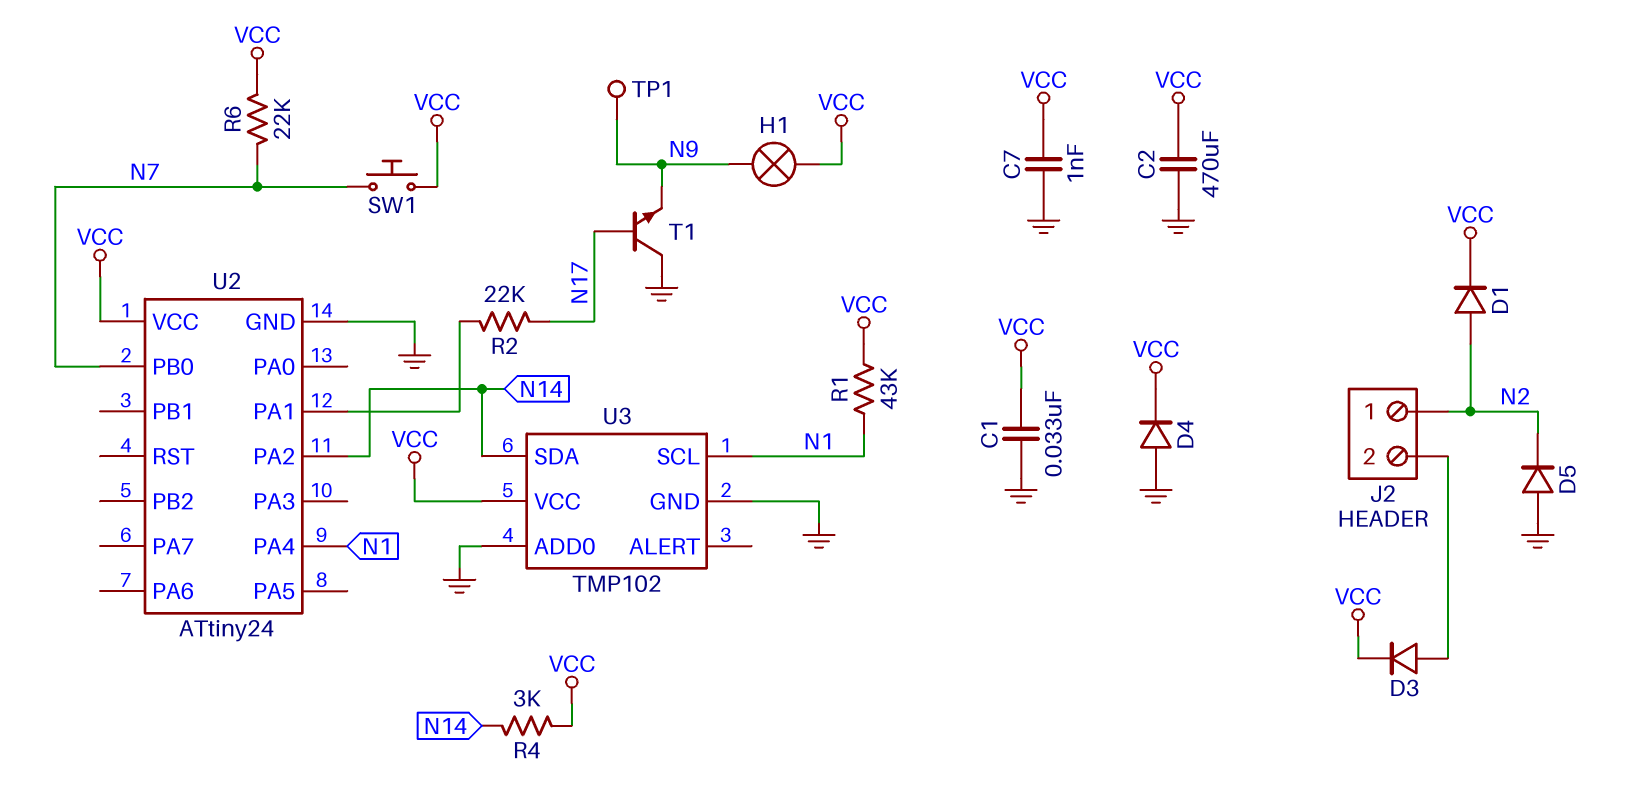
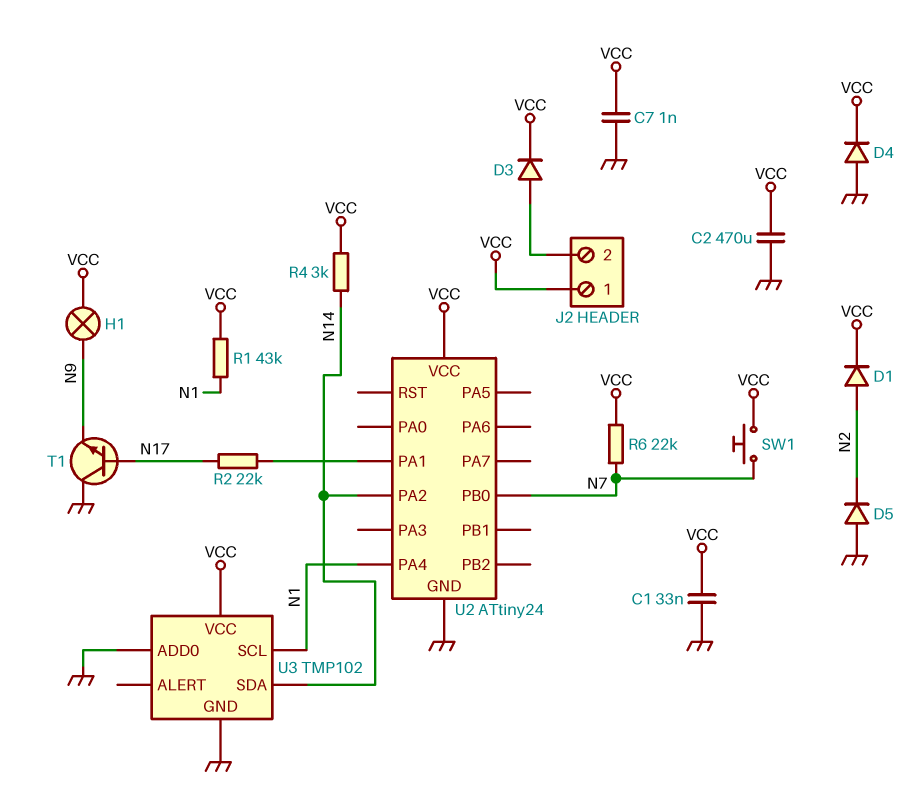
J2 pin 1: N2 -> VCC
TP1: test point (N9) -> none

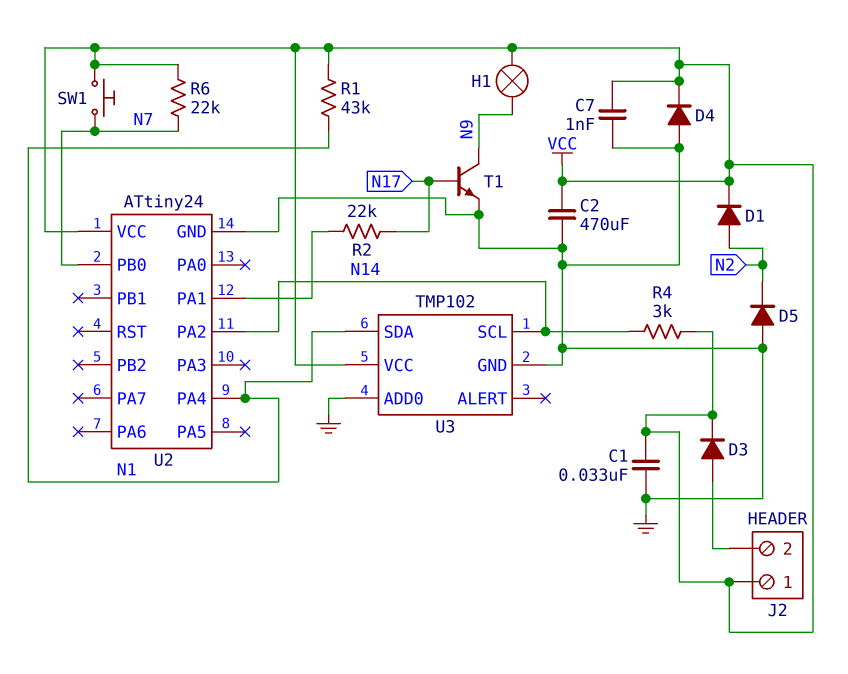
T1: NPN (B N17, C GND, E N9) -> NPN (B N17, C N9, E GND)
U3 pin SCL: N1 -> N14
U3 pin SDA: N14 -> N1

